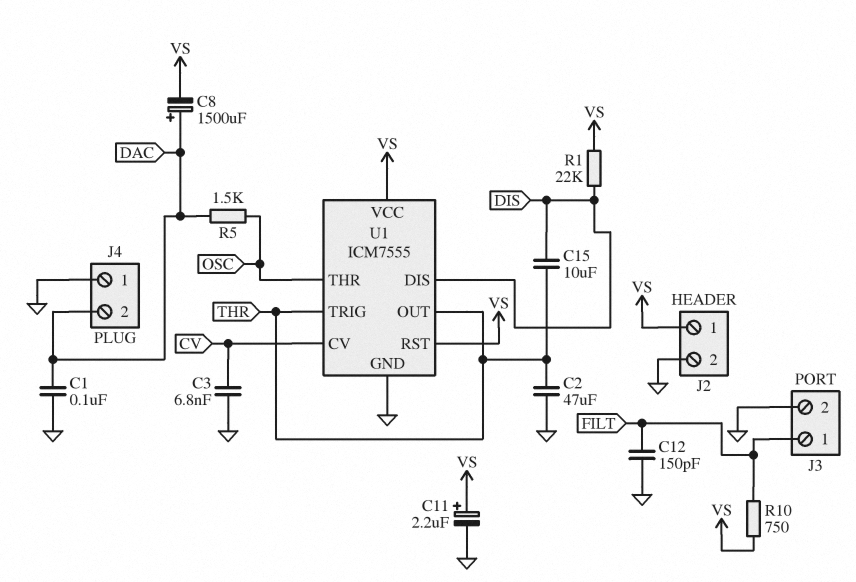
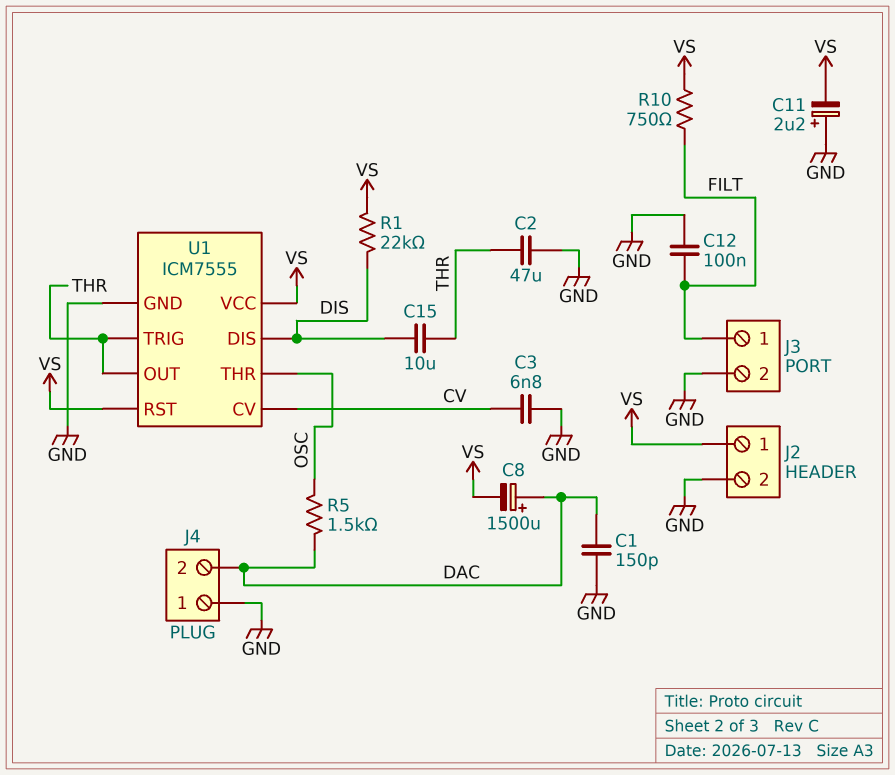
C1: 100nF (DAC, GND) -> 150pF (DAC, GND)
C11: 2.2uF (plus VS, minus GND) -> 2.2uF (plus GND, minus VS)
C12: 150pF (FILT, GND) -> 100nF (FILT, GND)

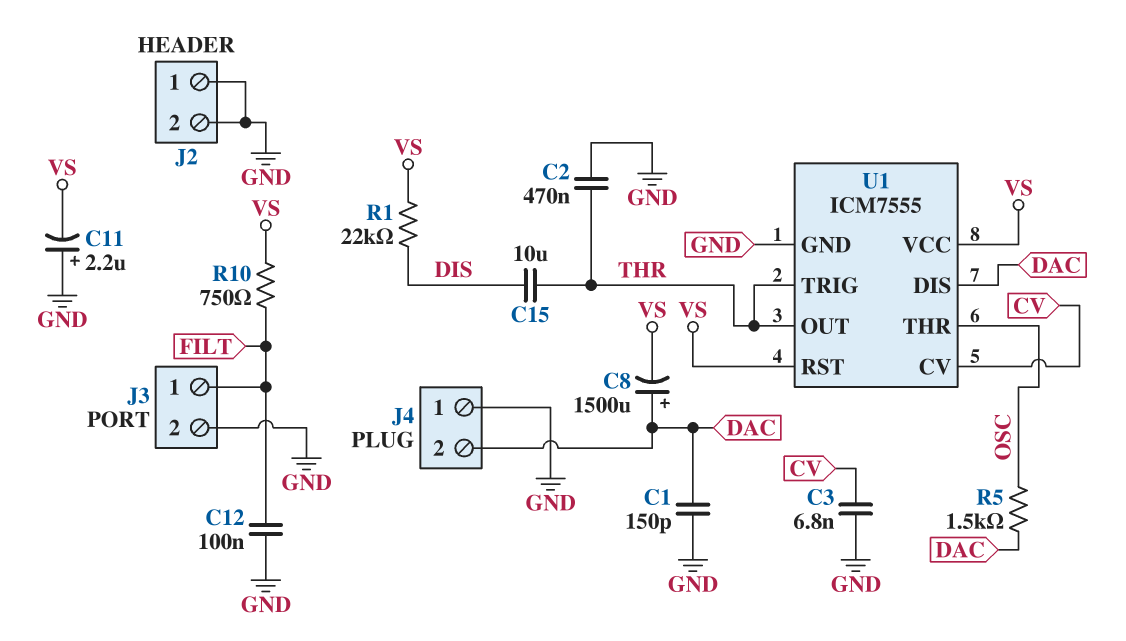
C2: 47uF (GND, THR) -> 470nF (GND, THR)
J2 pin 1: VS -> GND
U1 pin DIS: DIS -> DAC

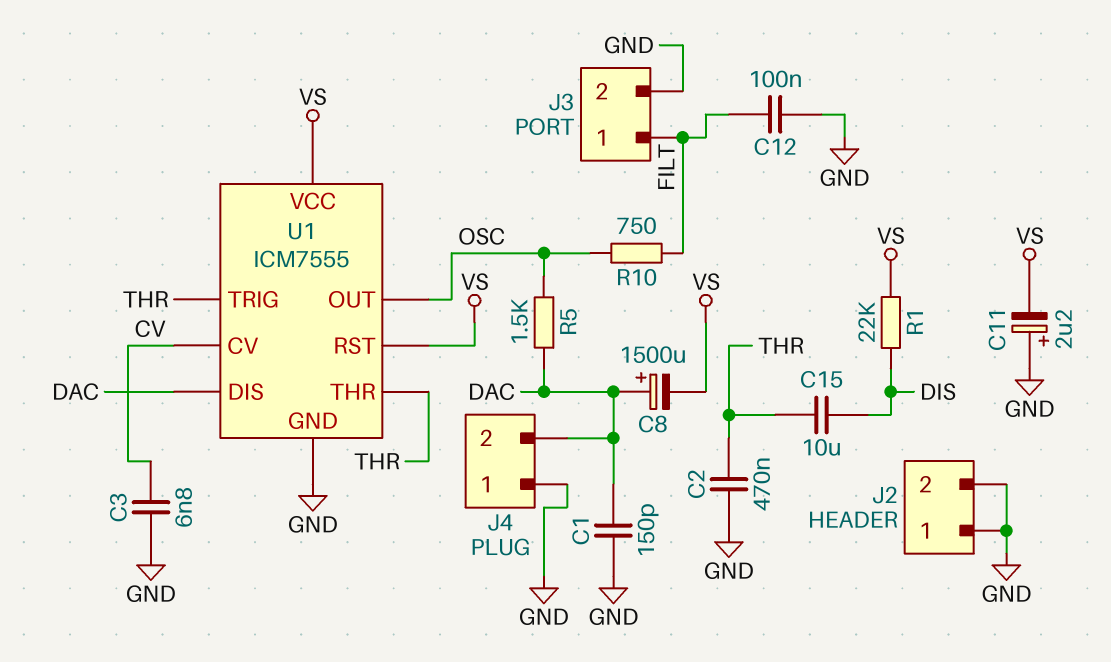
R10: 750 (FILT, VS) -> 750 (FILT, OSC)
U1 pin OUT: THR -> OSC
U1 pin THR: OSC -> THR

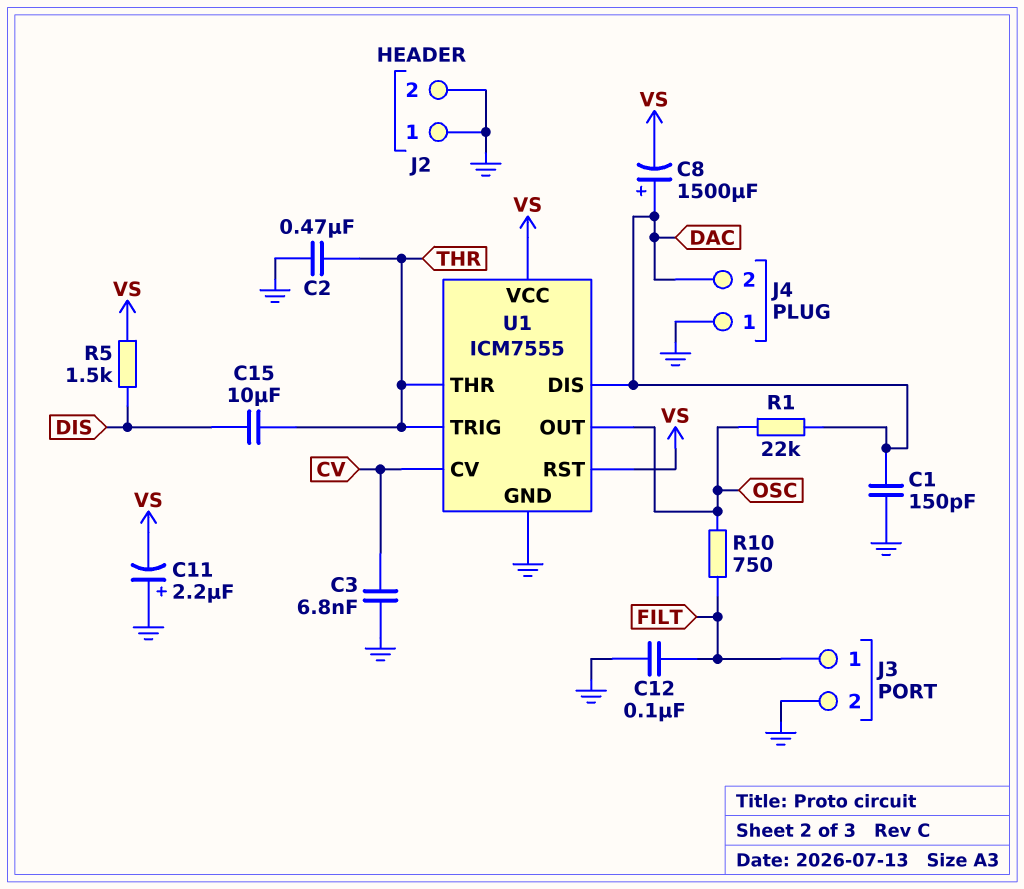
R1: 22k (DIS, VS) -> 22k (DAC, OSC)
R5: 1.5k (DAC, OSC) -> 1.5k (DIS, VS)

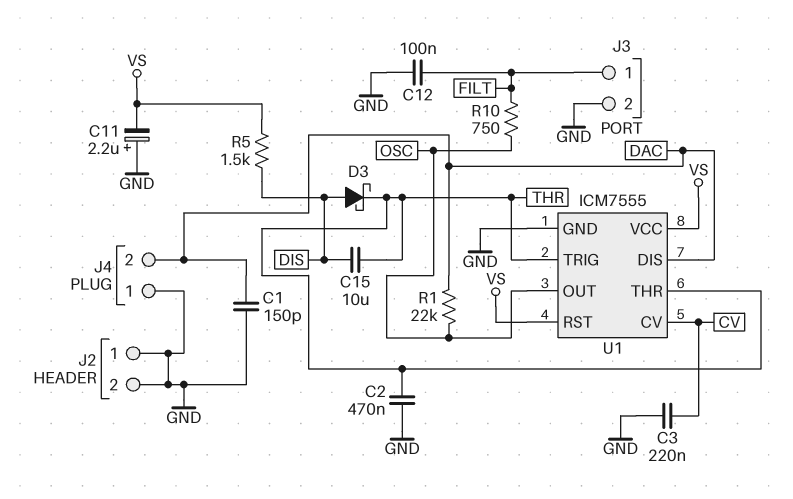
C3: 6.8nF (CV, GND) -> 220nF (CV, GND)
C8: 1500uF (plus DAC, minus VS) -> none
D3: none -> schottky (A DIS, K THR)

